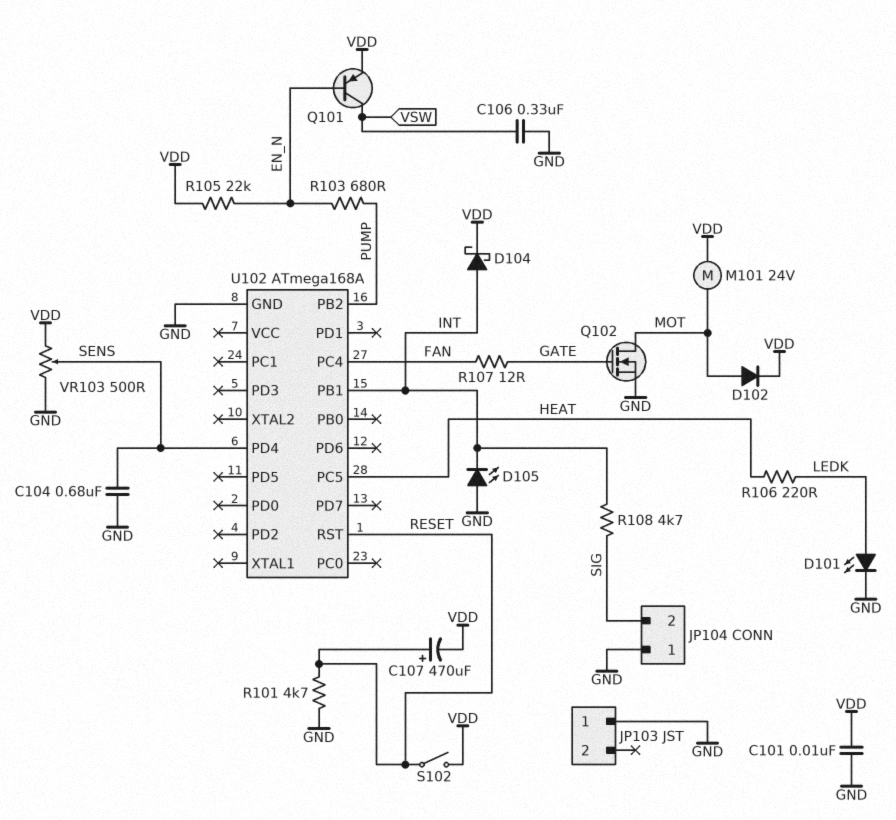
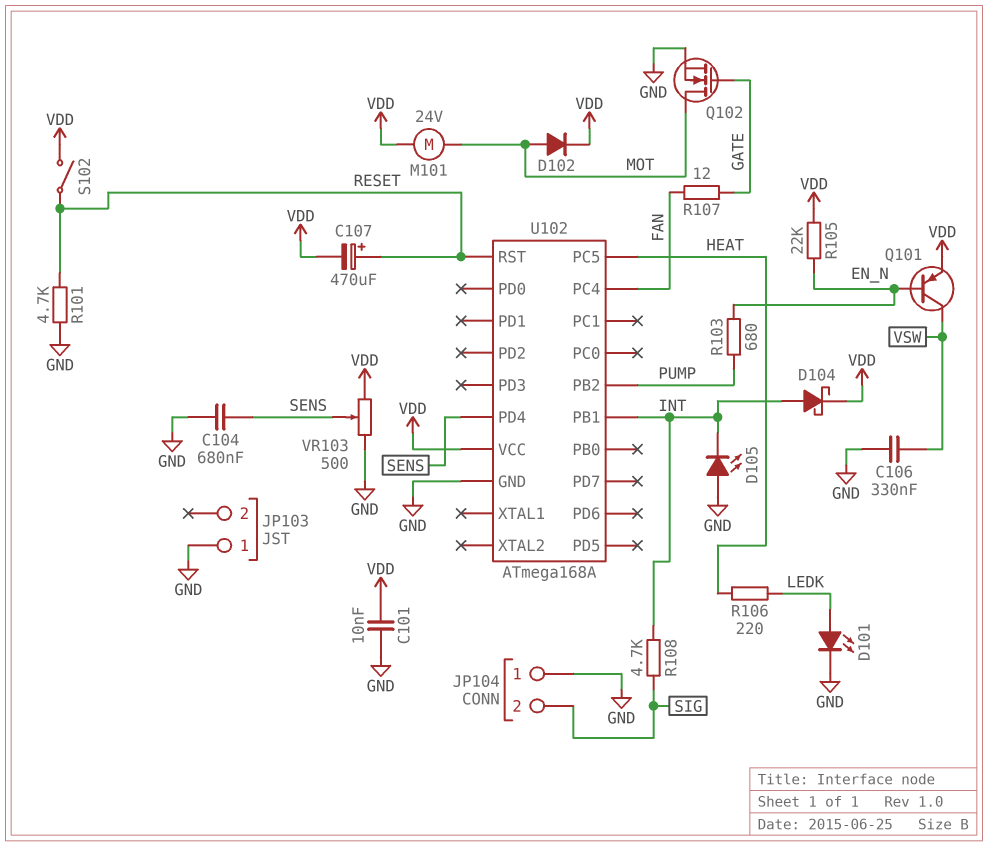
U102 pin VCC: none -> VDD

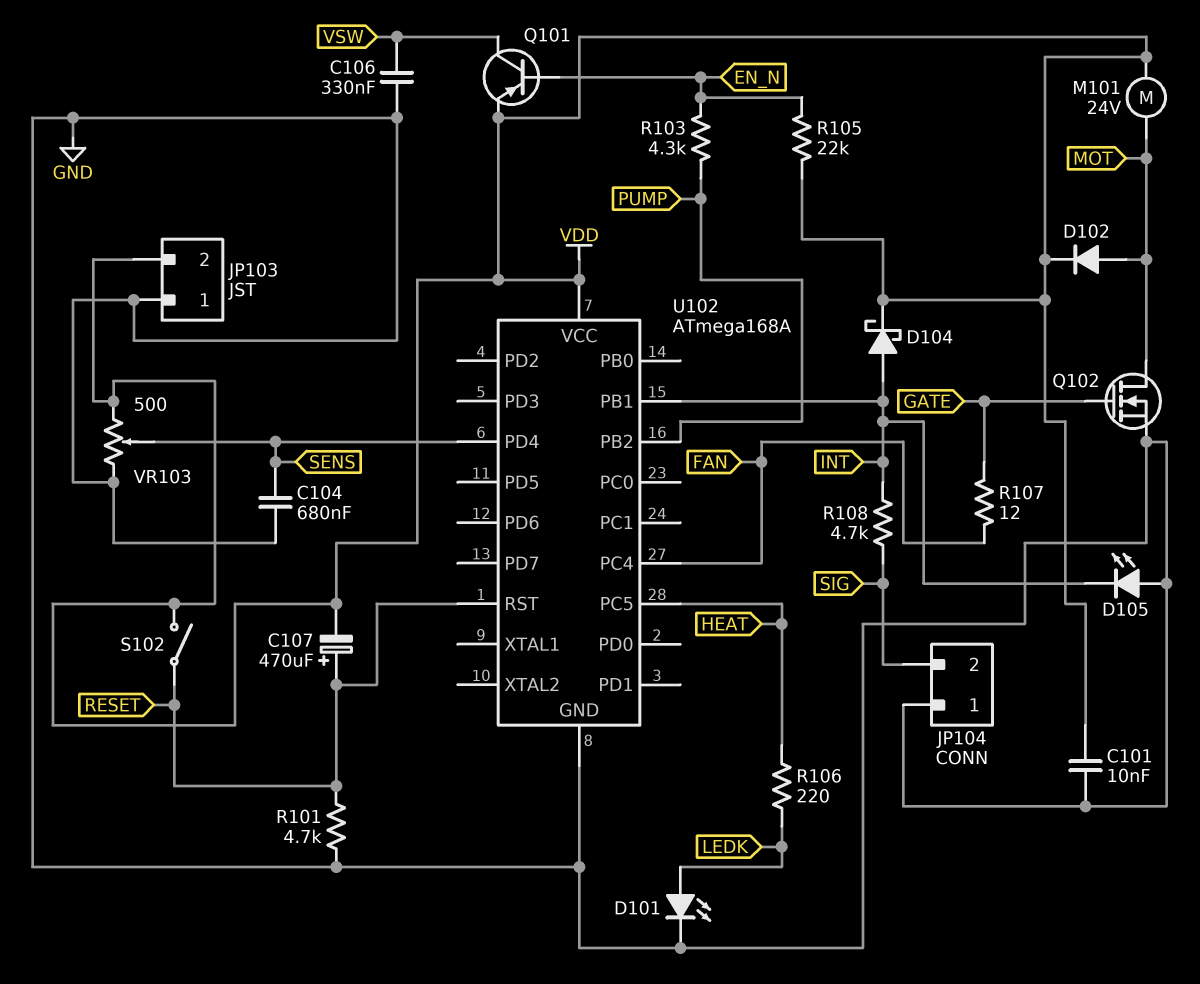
JP103 pin 2: none -> VDD
R103: 680 (EN_N, PUMP) -> 4.3k (EN_N, PUMP)

